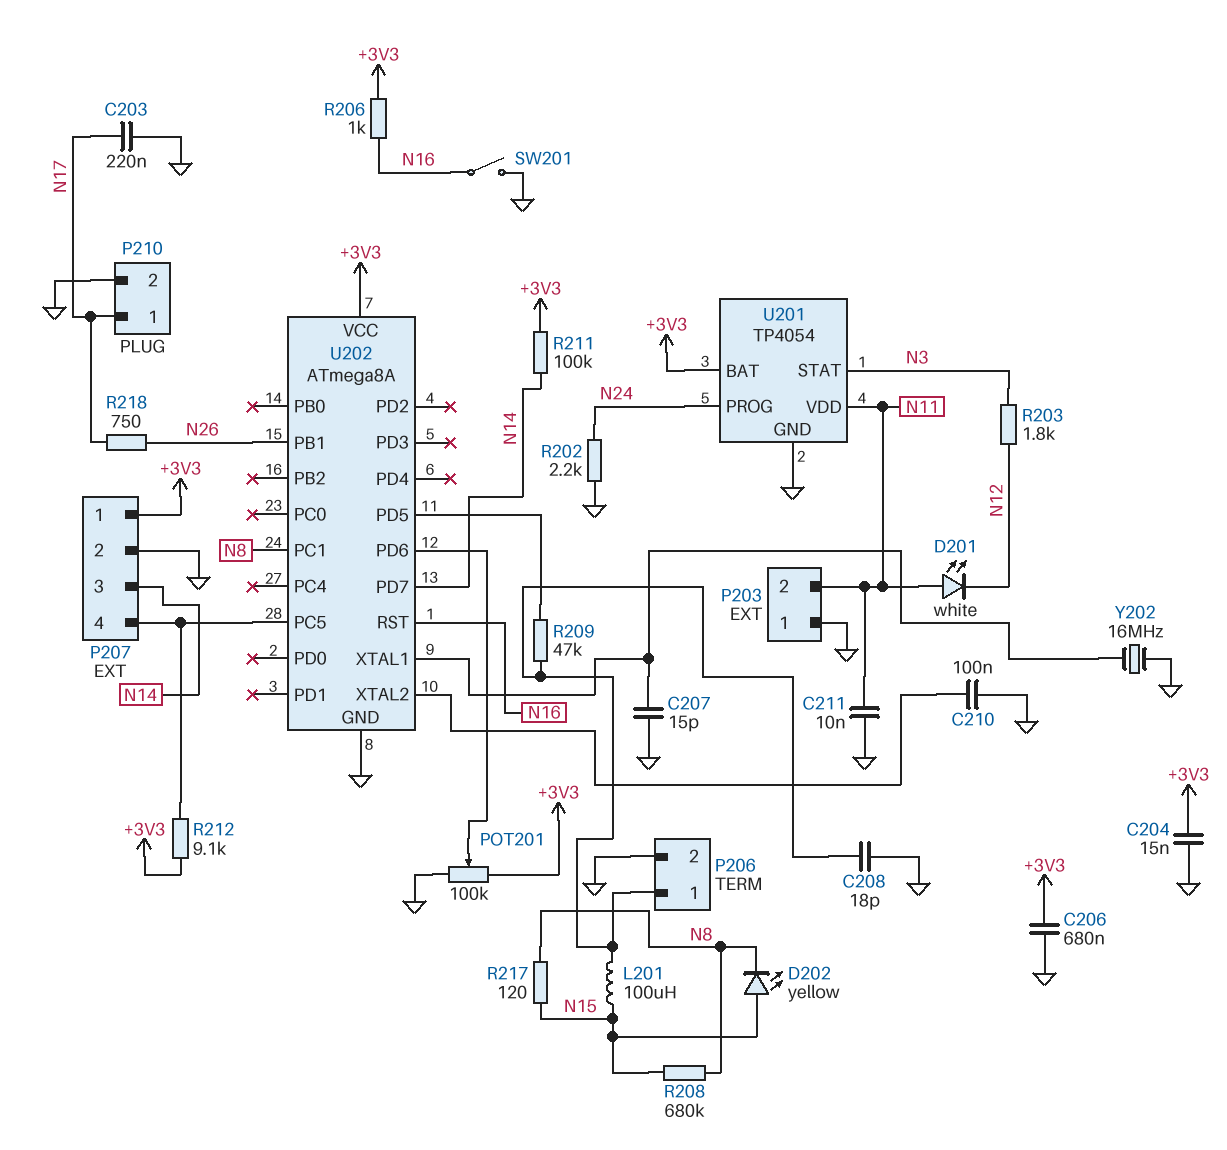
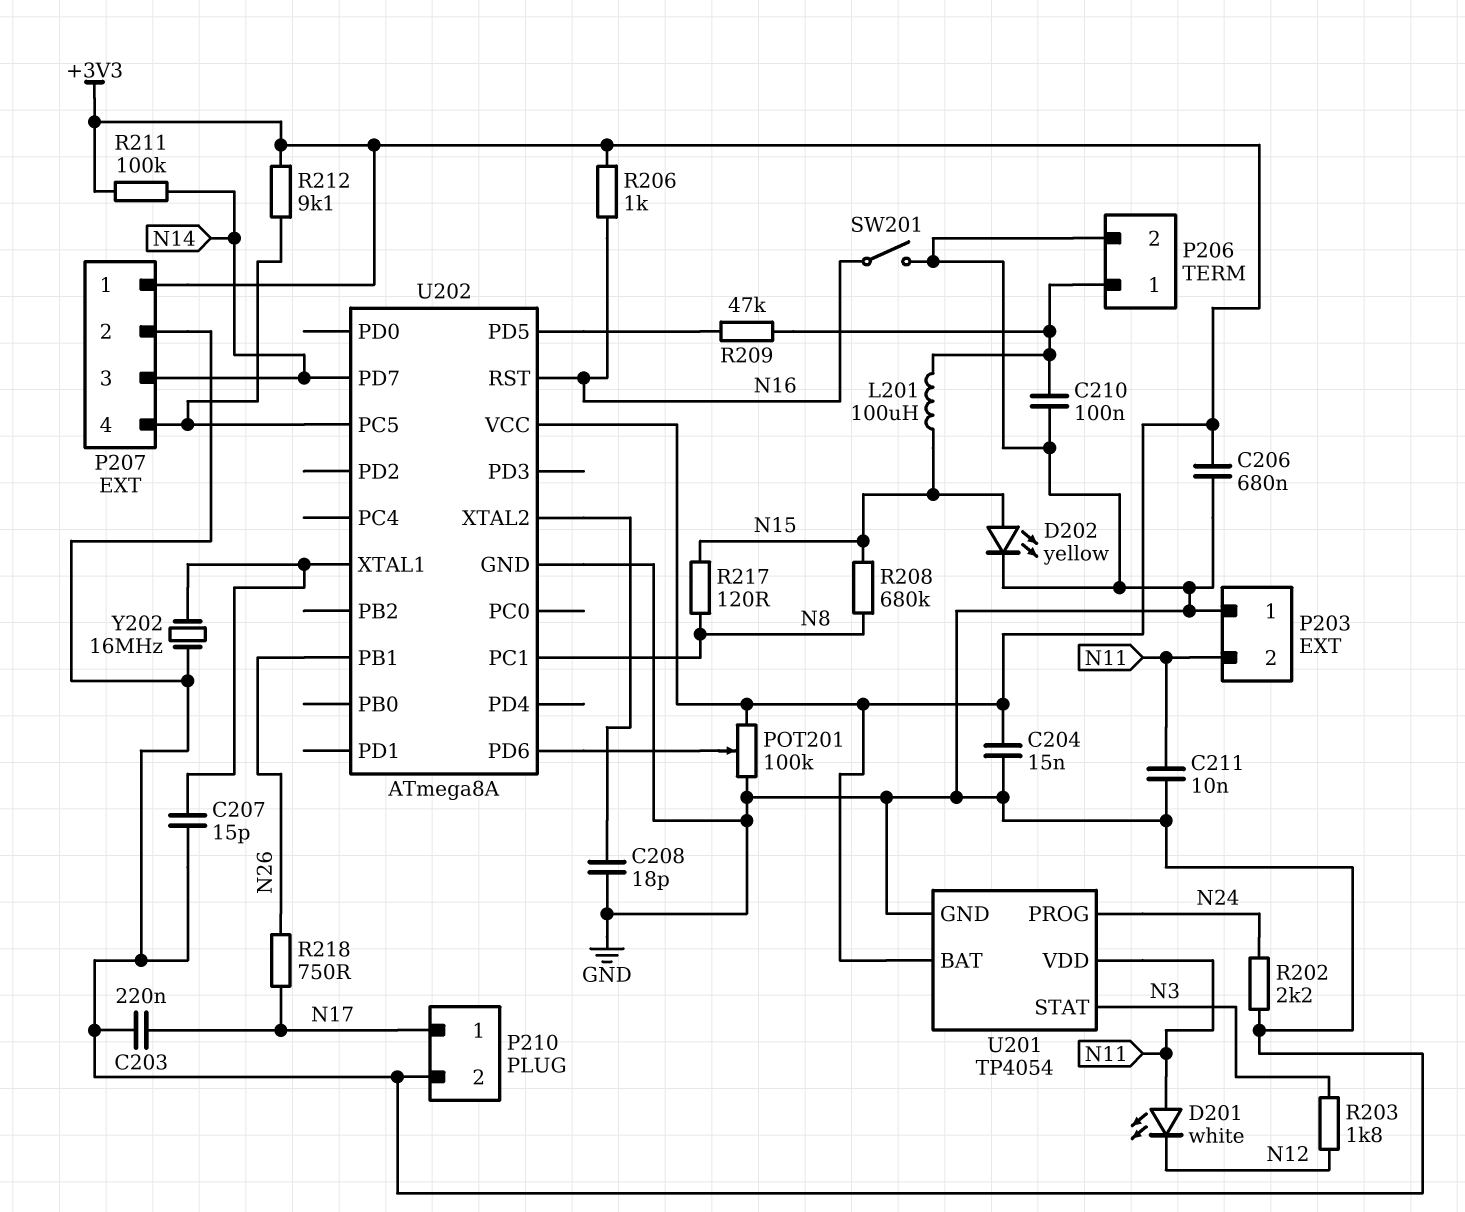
C208: 18pF (GND, P206/1) -> 18pF (GND, U202/XTAL2)
C210: 100nF (GND, U202/XTAL2) -> 100nF (GND, P206/1)
D202: LED yellow (A N15, K N8) -> LED yellow (A N15, K GND)

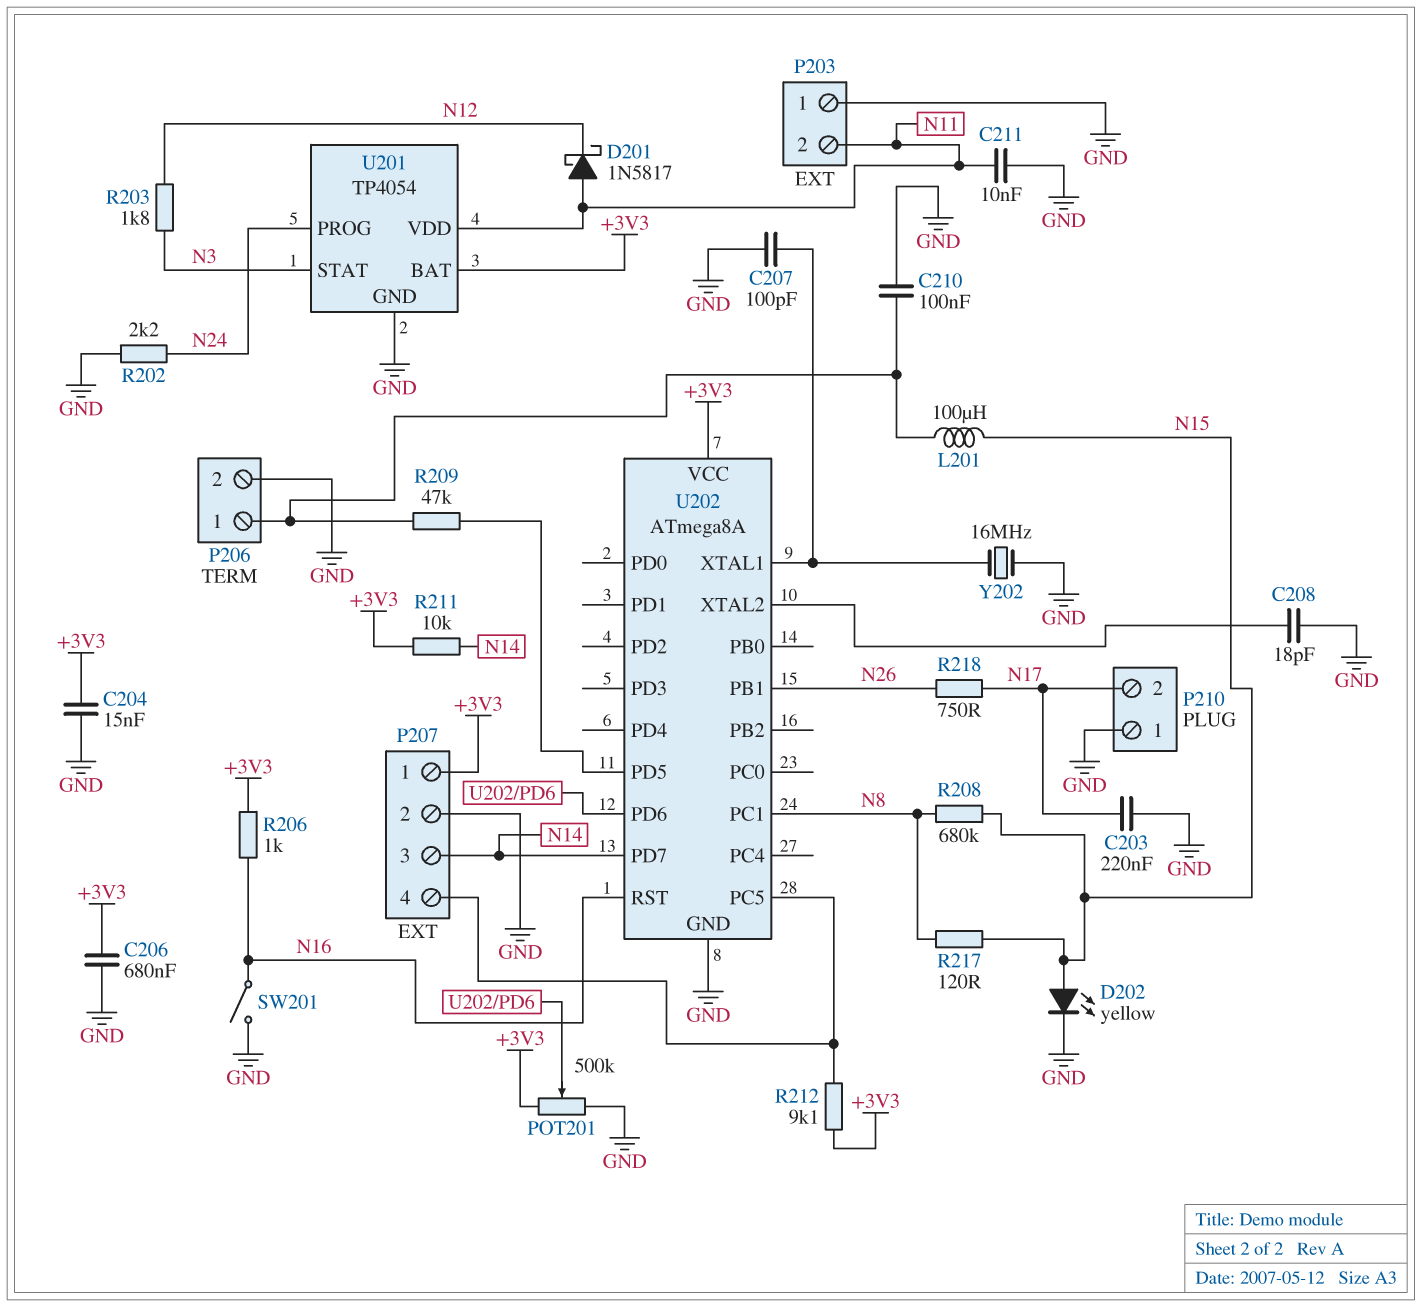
C207: 15pF (GND, U202/XTAL1) -> 100pF (GND, U202/XTAL1)
D201: LED white (A N11, K N12) -> schottky 1N5817 (A N11, K N12)
P210 pin 1: N17 -> GND
P210 pin 2: GND -> N17
POT201: 100k (+3V3, GND, wiper U202/PD6) -> 500k (+3V3, GND, wiper U202/PD6)
R211: 100k (+3V3, N14) -> 10k (+3V3, N14)

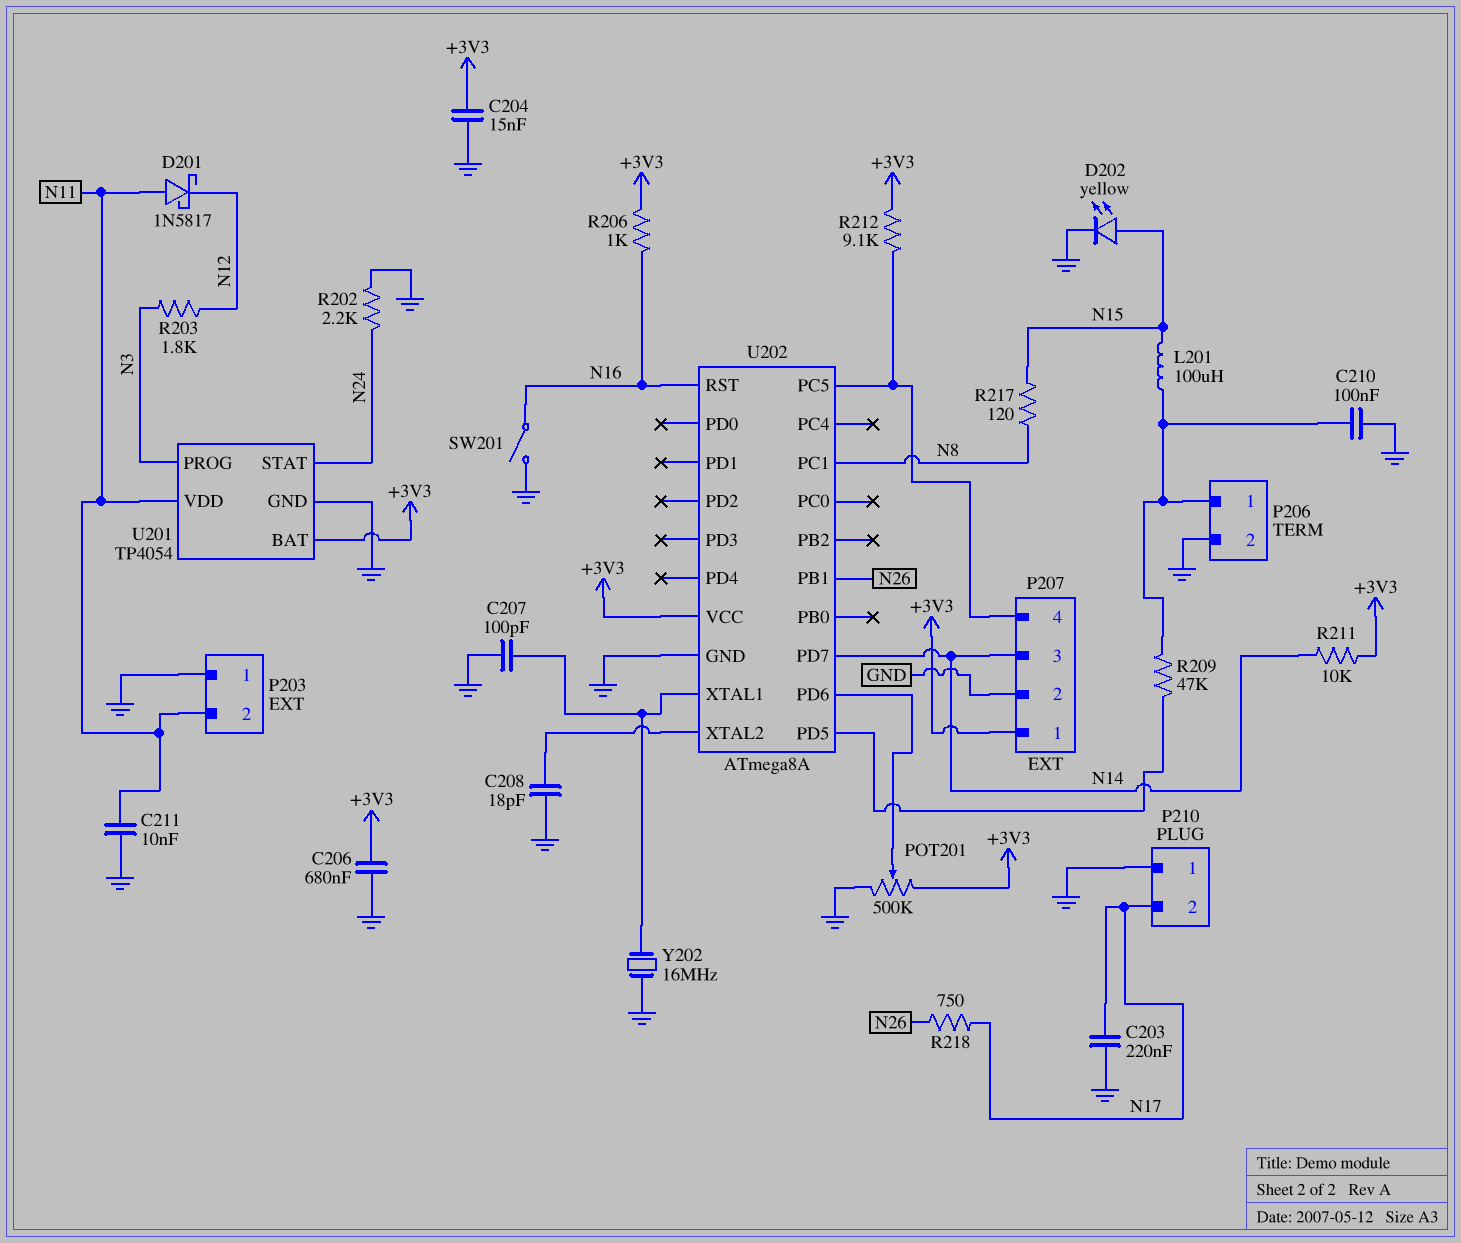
R208: 680k (N8, N15) -> none
U201 pin PROG: N24 -> N3
U201 pin STAT: N3 -> N24

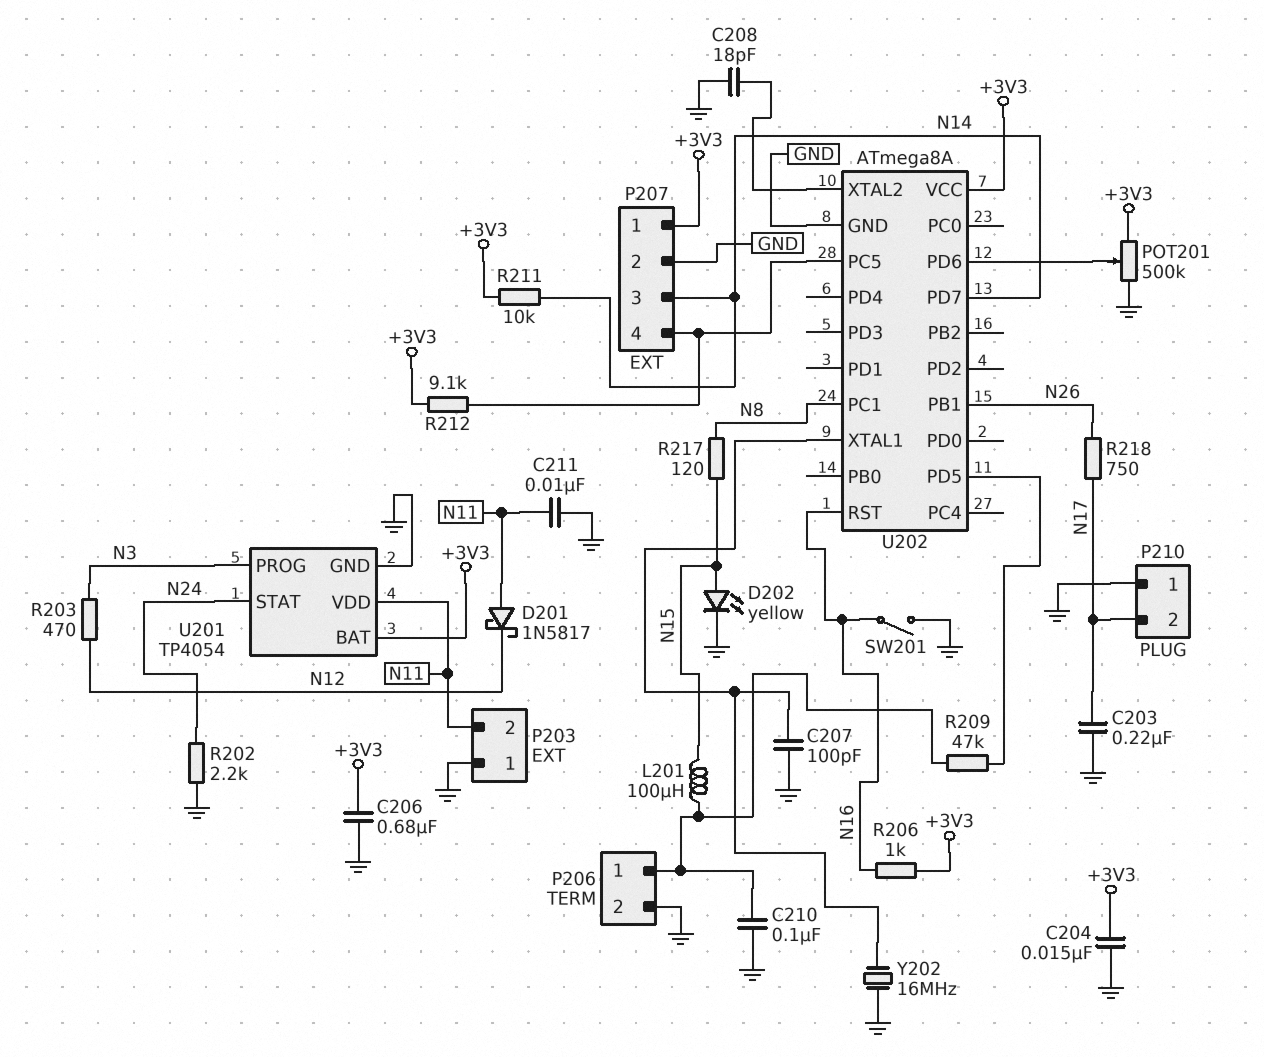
R203: 1.8k (N3, N12) -> 470 (N3, N12)

